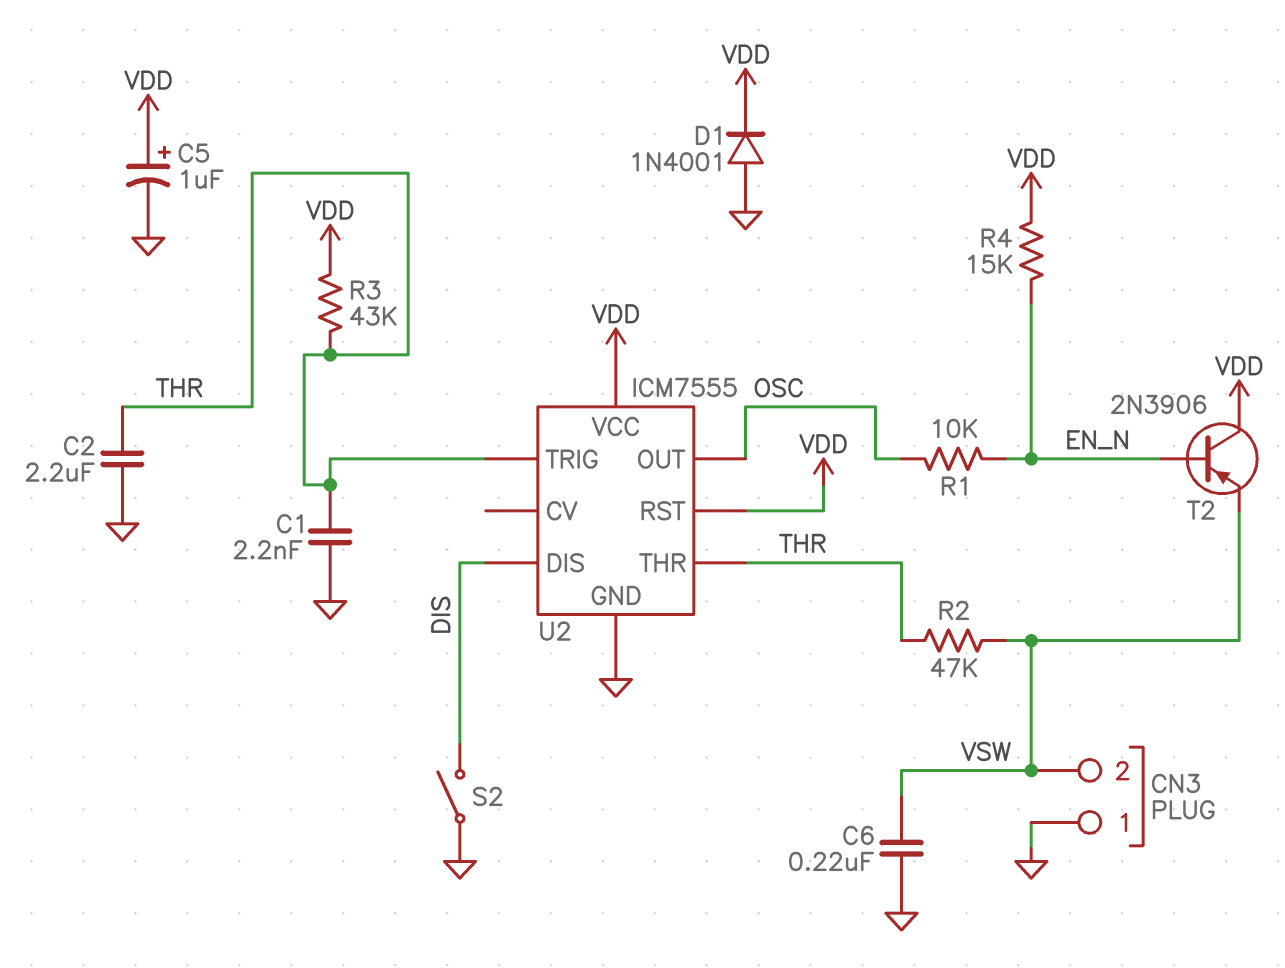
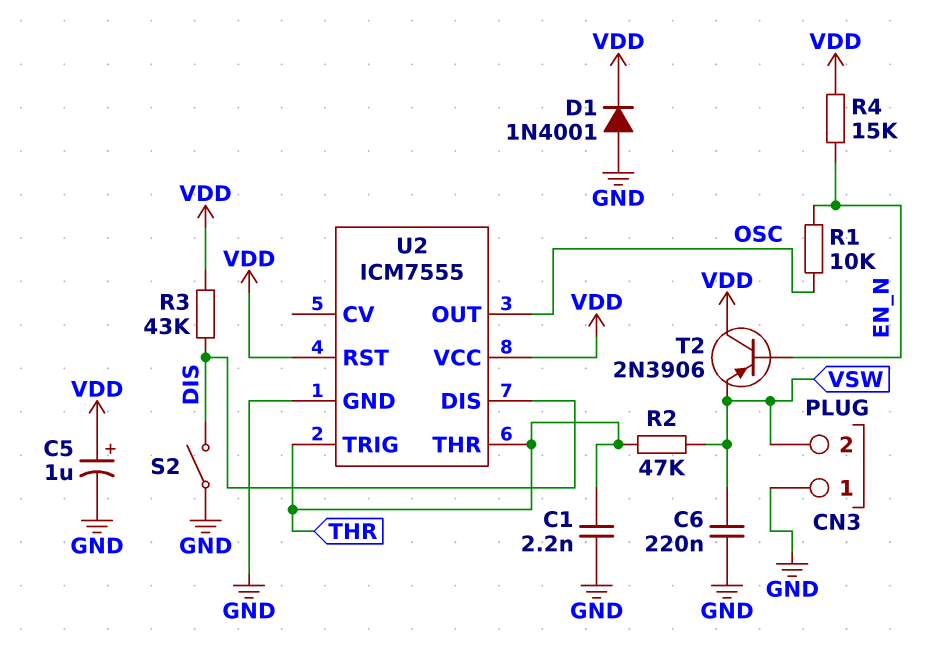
C2: 2.2uF (GND, THR) -> none
R3: 43k (THR, VDD) -> 43k (DIS, VDD)

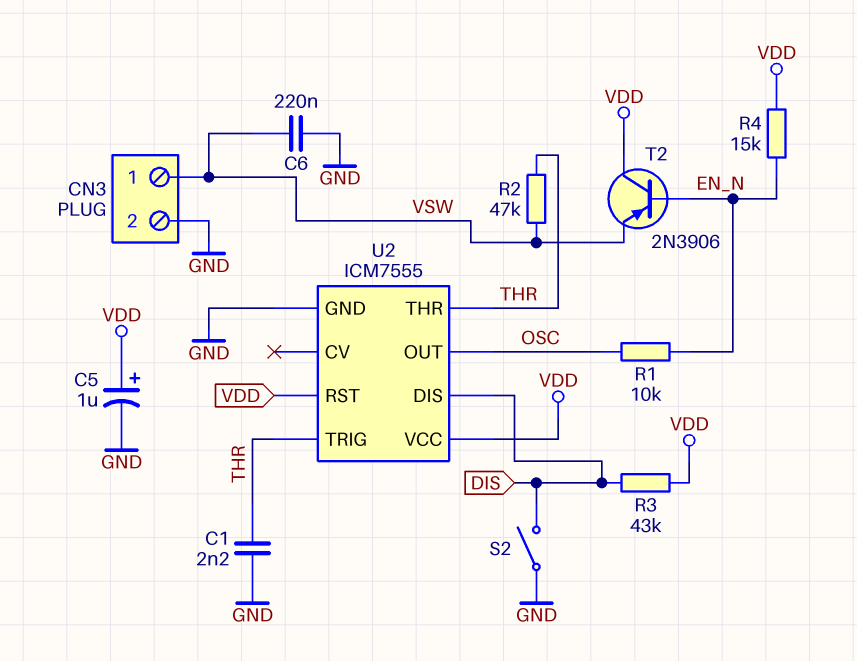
CN3 pin 1: GND -> VSW
CN3 pin 2: VSW -> GND
D1: diode 1N4001 (A GND, K VDD) -> none

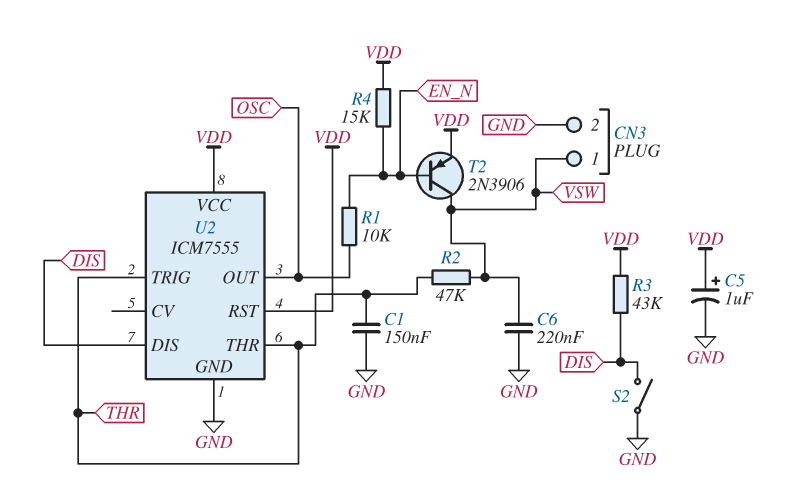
C1: 2.2nF (GND, THR) -> 150nF (GND, THR)
T2: PNP 2N3906 (B EN_N, C VDD, E VSW) -> PNP 2N3906 (B EN_N, C VSW, E VDD)

